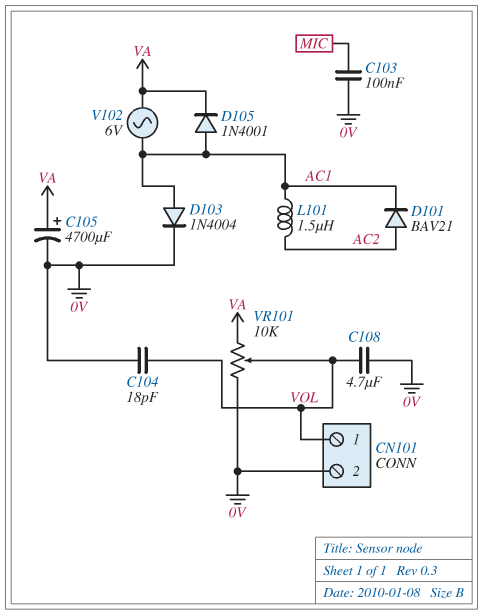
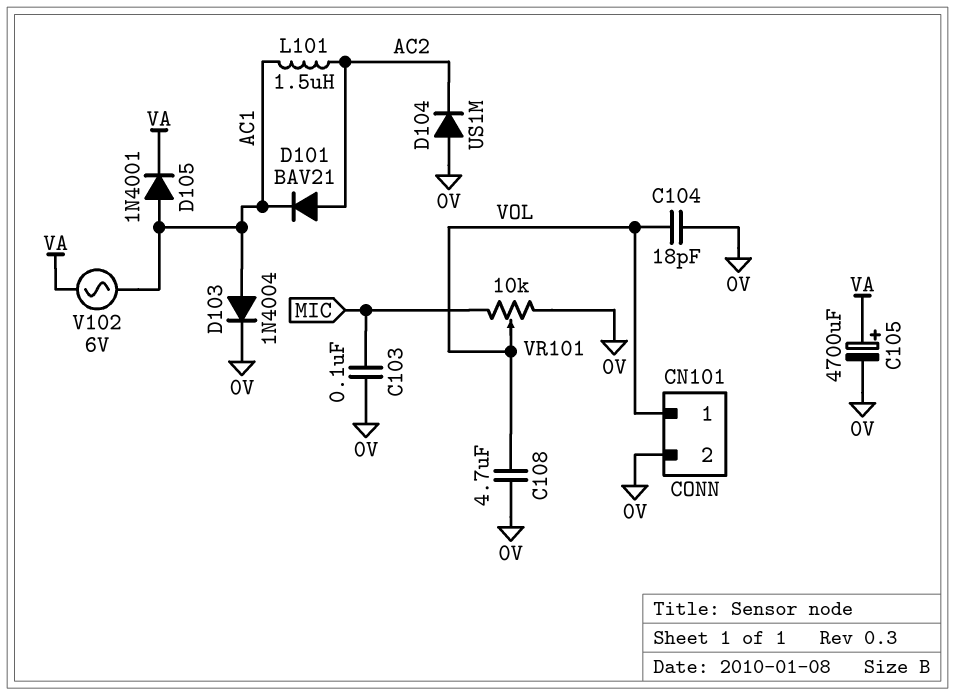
D104: none -> diode US1M (A 0V, K AC2)
VR101: 10k (0V, VA, wiper VOL) -> 10k (0V, MIC, wiper VOL)

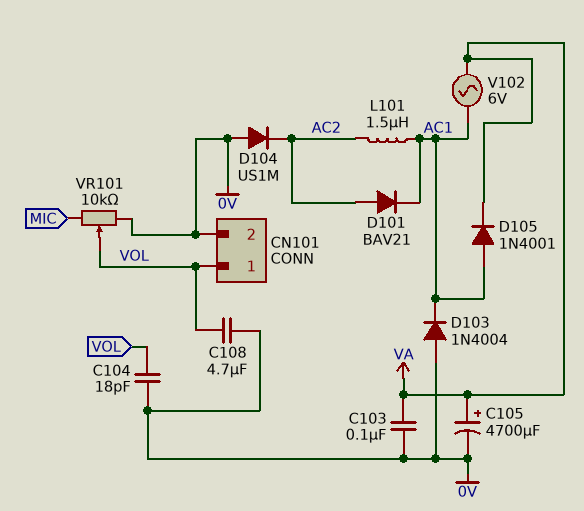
C103: 100nF (0V, MIC) -> 100nF (0V, VA)
D103: diode 1N4004 (A AC1, K 0V) -> diode 1N4004 (A 0V, K AC1)

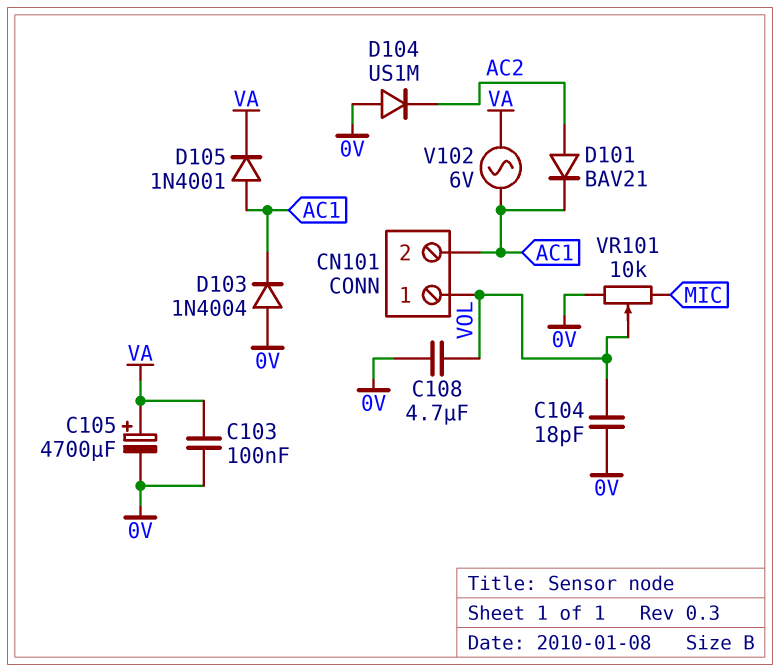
CN101 pin 2: 0V -> AC1
L101: 1.5uH (AC1, AC2) -> none

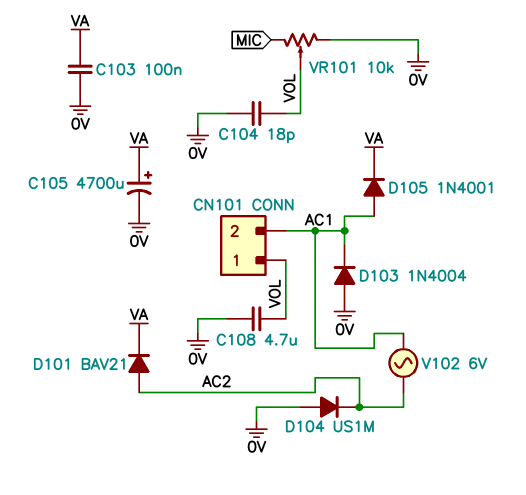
D101: diode BAV21 (A AC2, K AC1) -> diode BAV21 (A AC2, K VA)
V102: AC 6V (AC1, VA) -> AC 6V (AC1, AC2)

